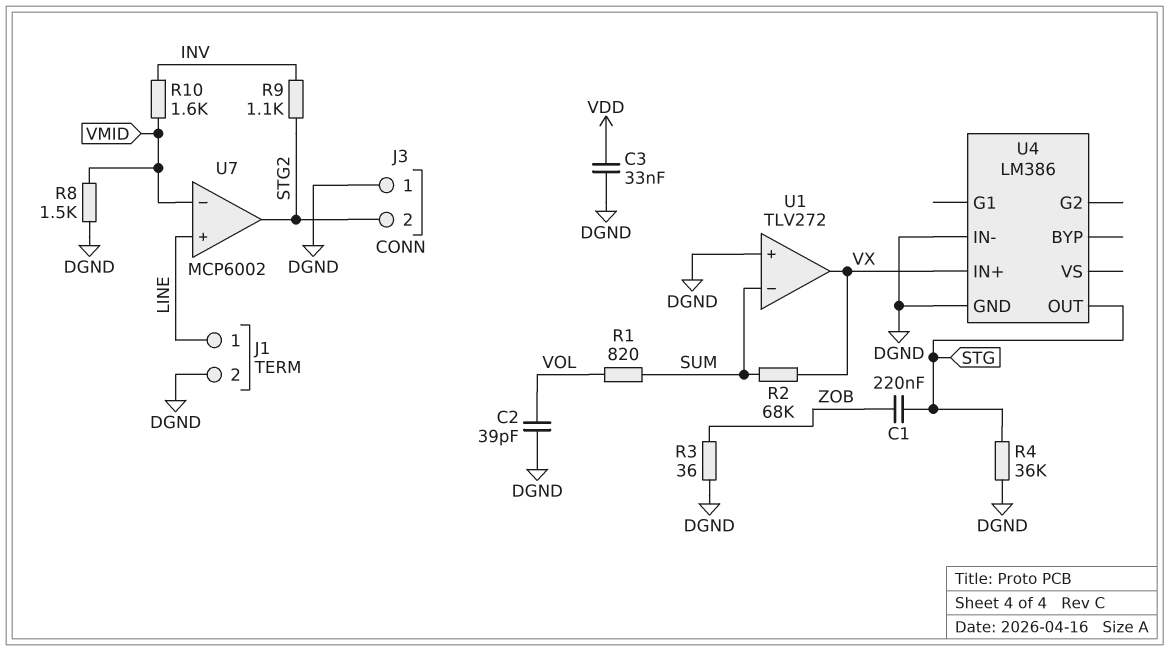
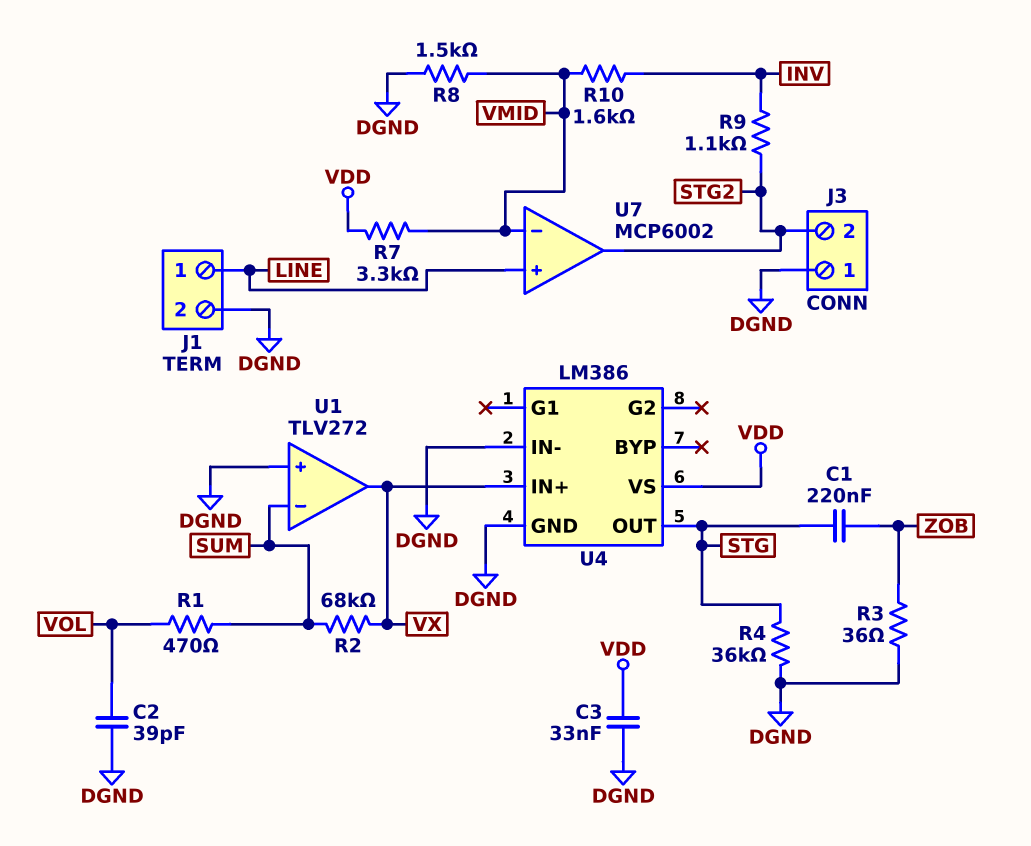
R1: 820 (SUM, VOL) -> 470 (SUM, VOL)
R7: none -> 3.3k (VDD, VMID)
U4 pin VS: none -> VDD

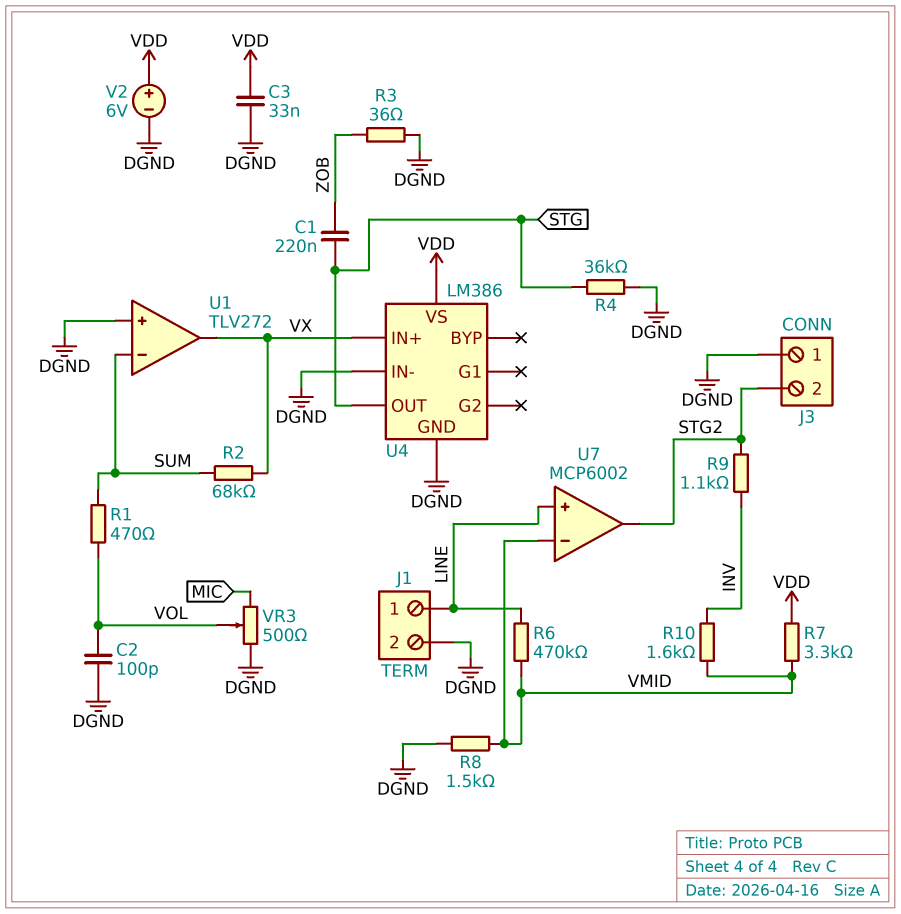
C2: 39pF (DGND, VOL) -> 100pF (DGND, VOL)
R6: none -> 470k (LINE, VMID)
V2: none -> 6V (plus VDD, minus DGND)
VR3: none -> 500 (DGND, MIC, wiper VOL)

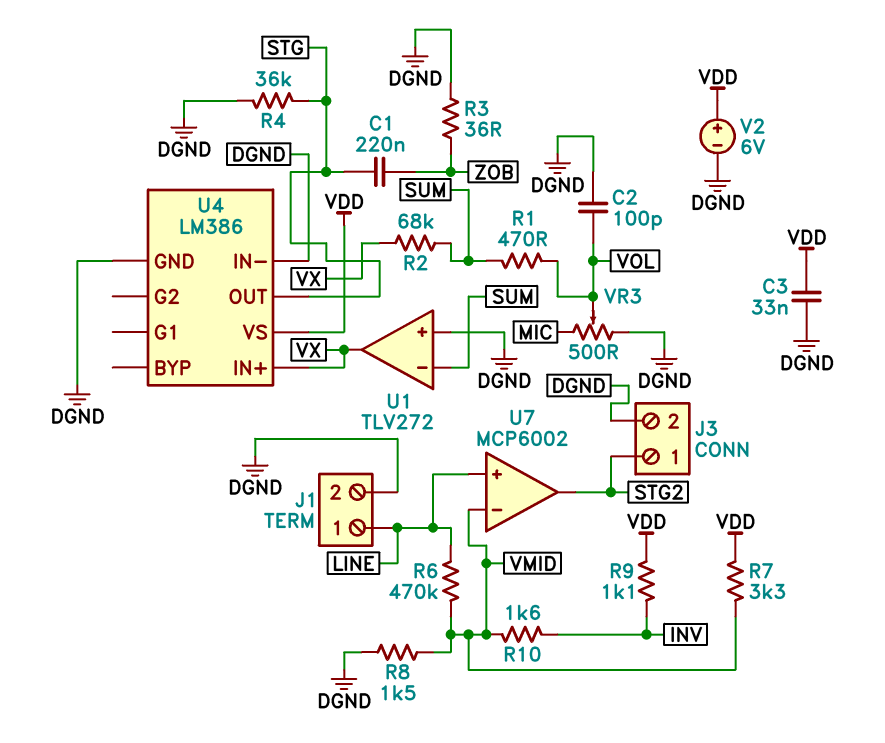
J3 pin 1: DGND -> STG2
J3 pin 2: STG2 -> DGND
R9: 1.1k (INV, STG2) -> 1.1k (INV, VDD)

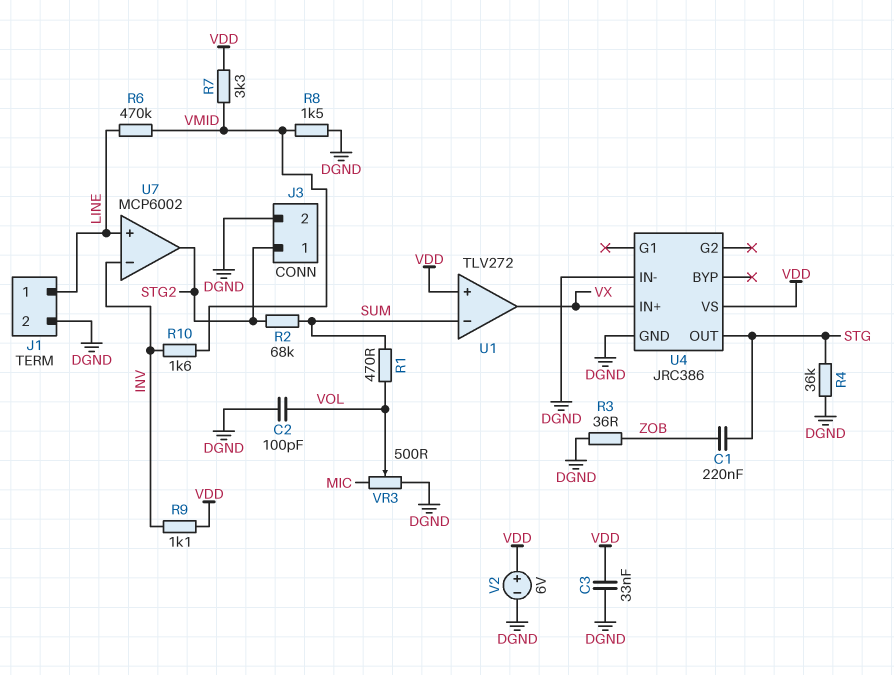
R2: 68k (SUM, VX) -> 68k (STG2, SUM)
U1 pin in+: DGND -> VDD
U4: LM386 -> JRC386
U7 pin in-: VMID -> INV

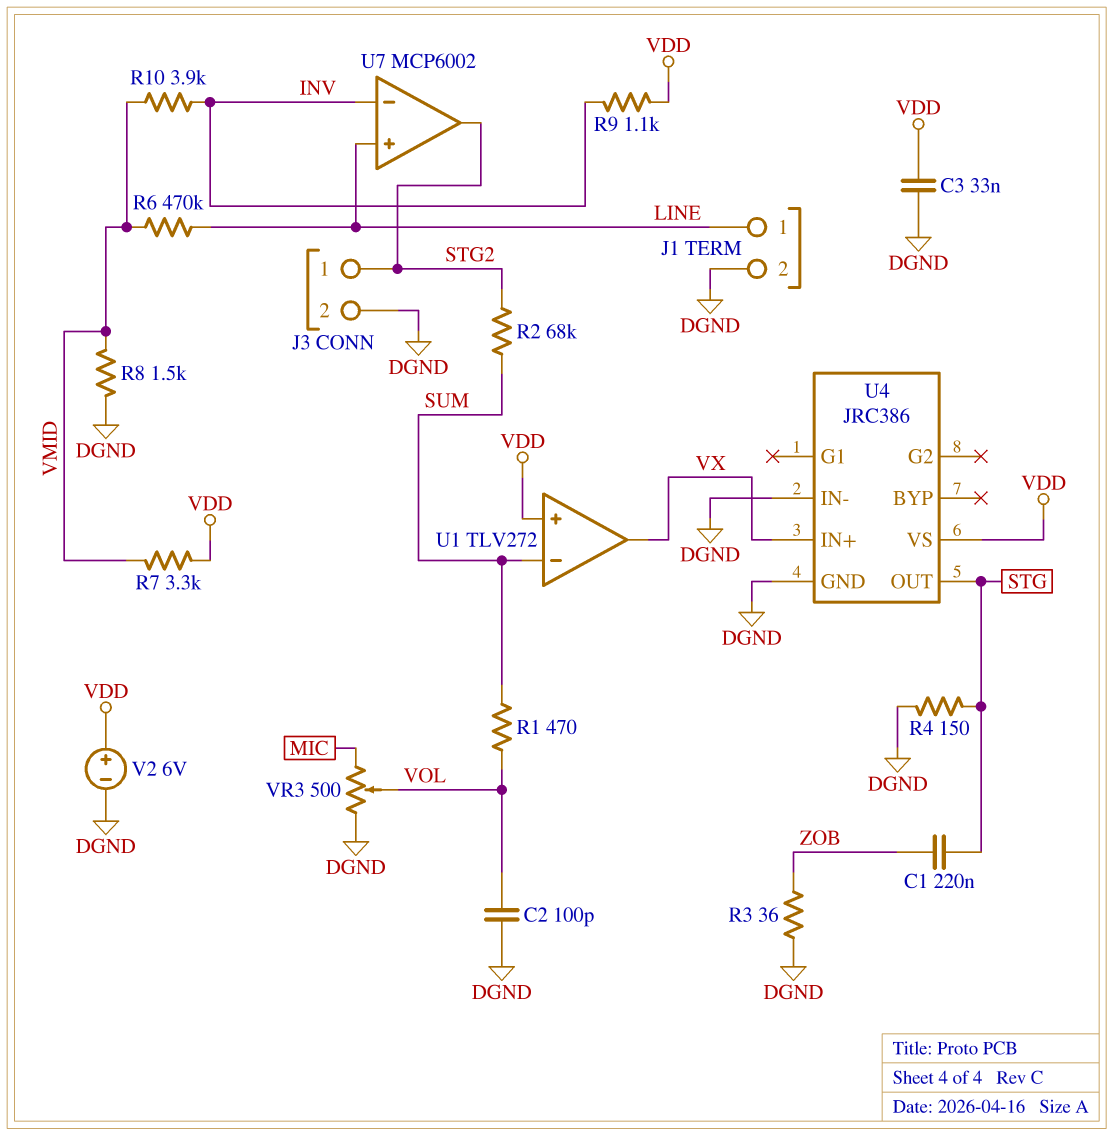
R4: 36k (DGND, STG) -> 150 (DGND, STG)
R10: 1.6k (INV, VMID) -> 3.9k (INV, VMID)

